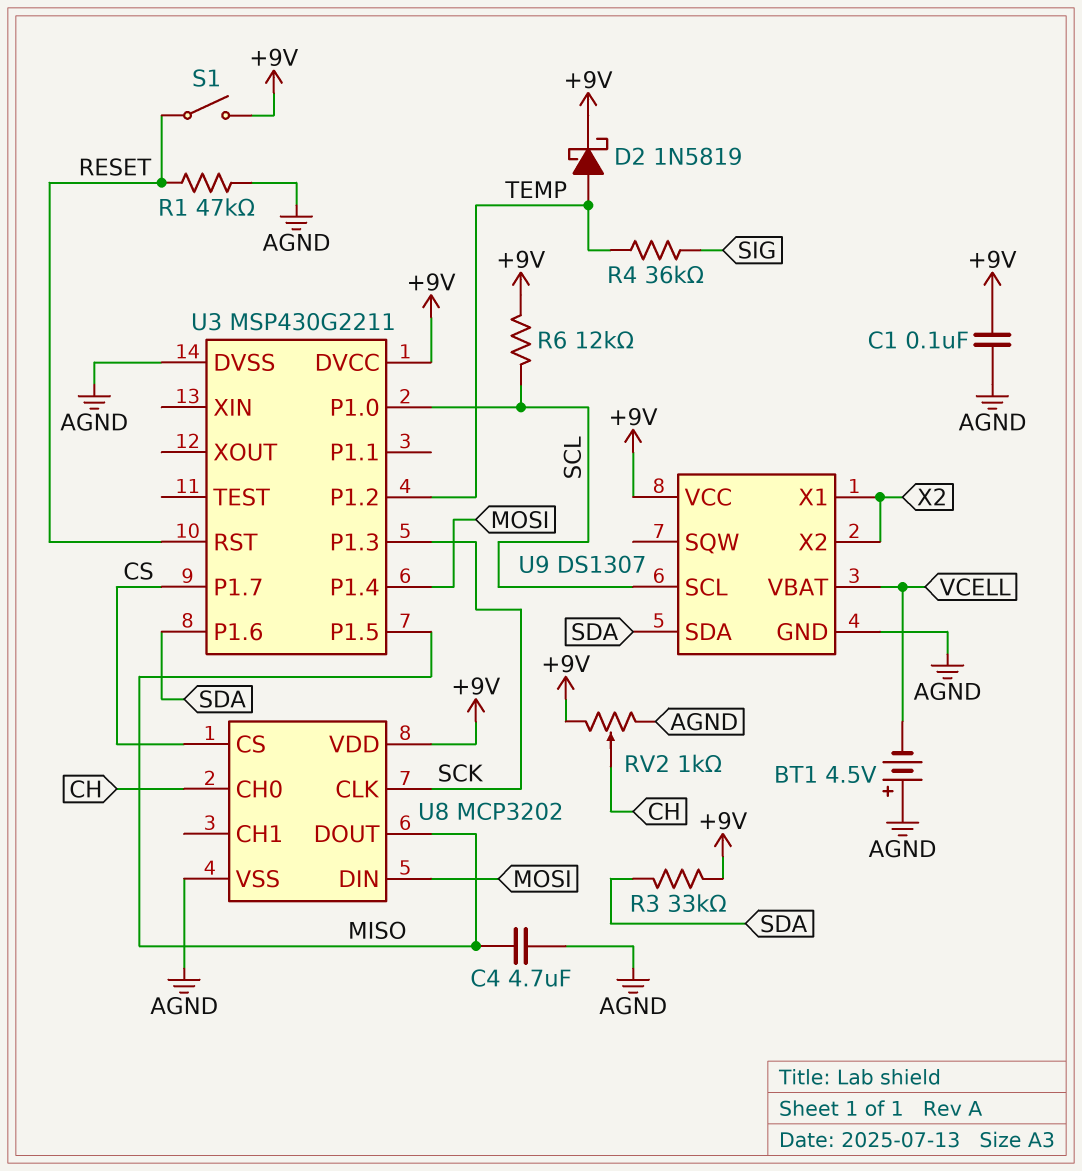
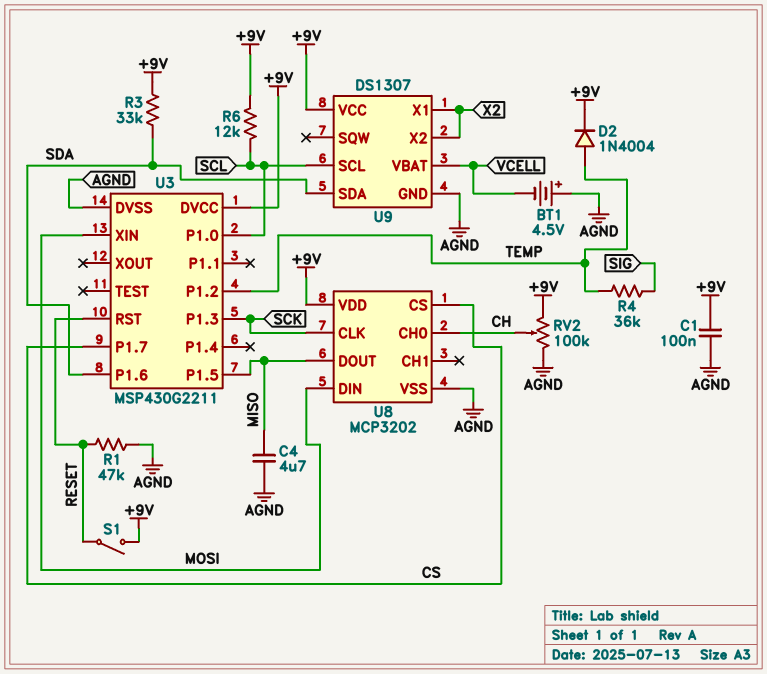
D2: schottky 1N5819 (A TEMP, K +9V) -> diode 1N4004 (A TEMP, K +9V)
RV2: 1k (+9V, AGND, wiper CH) -> 100k (+9V, AGND, wiper CH)
U3 pin P1.4: MOSI -> none
U3 pin XIN: none -> MOSI

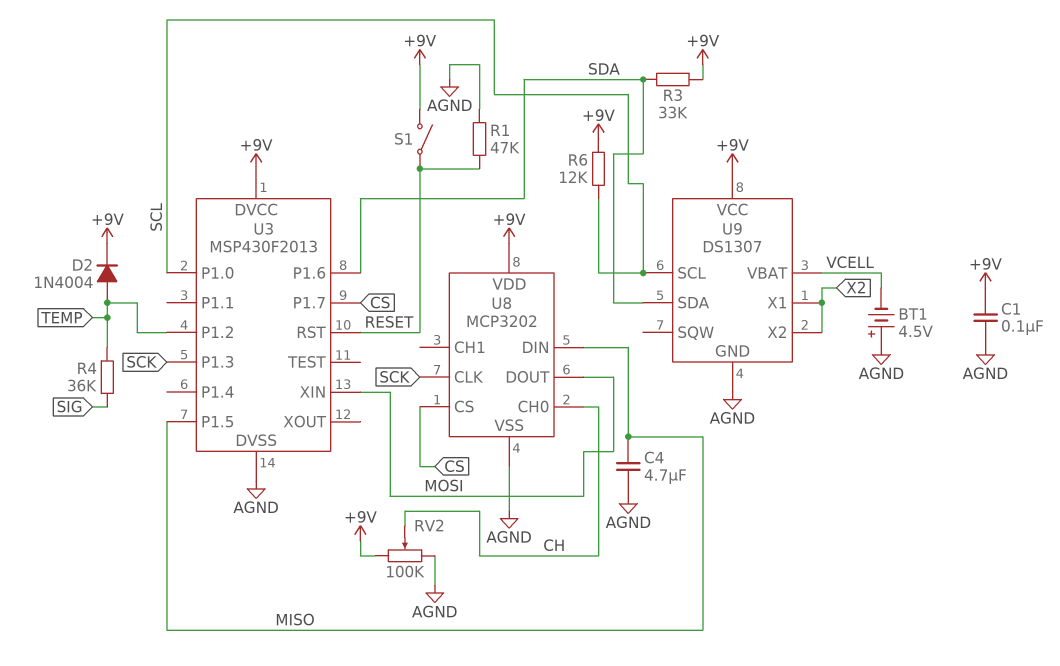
U3: MSP430G2211 -> MSP430F2013
U8 pin DIN: MOSI -> MISO
U8 pin DOUT: MISO -> MOSI

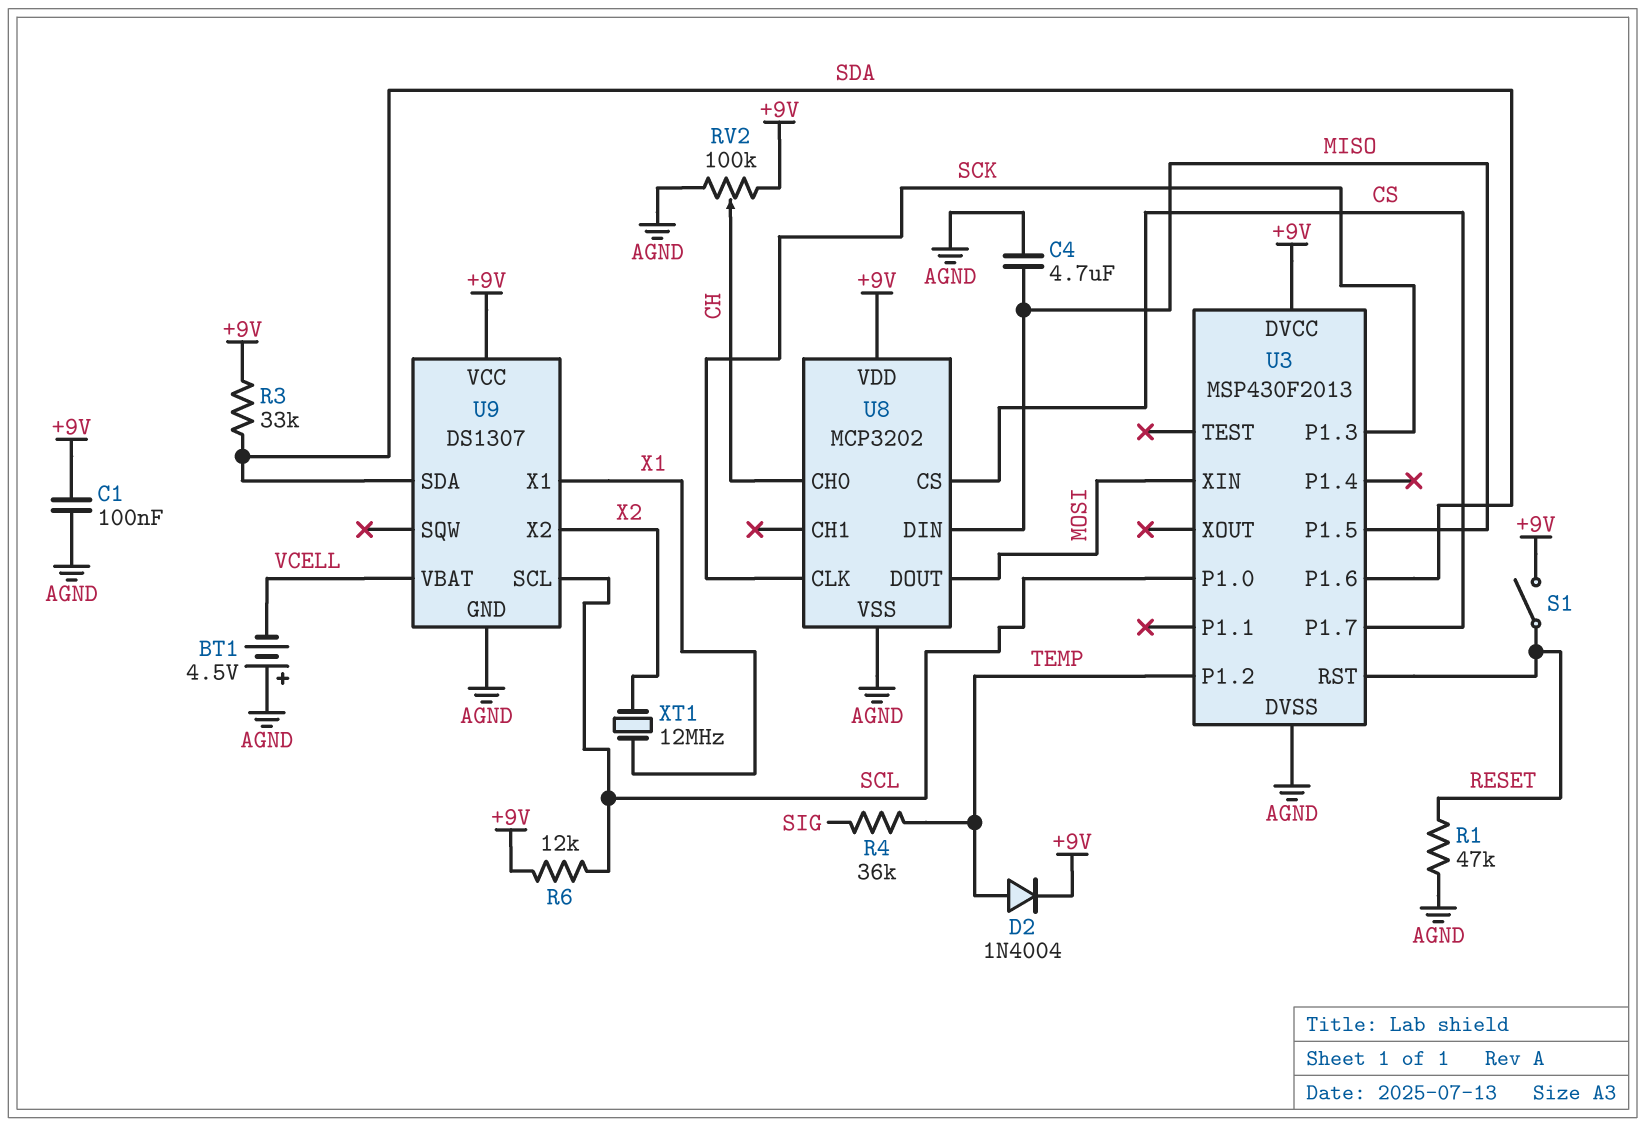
U9 pin X1: X2 -> X1
XT1: none -> 12MHz (X1, X2)

